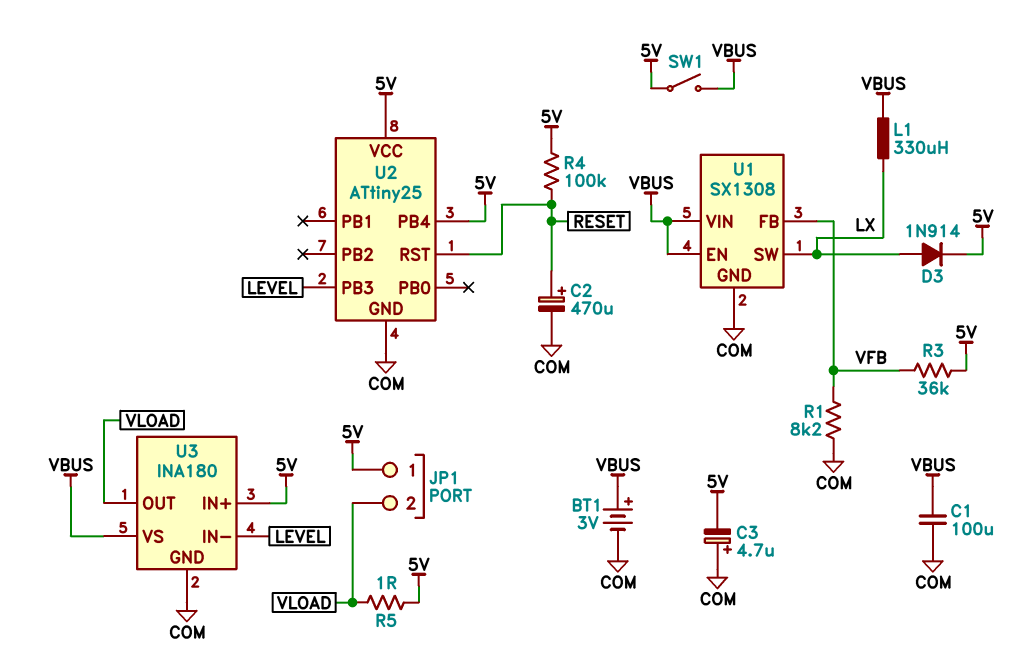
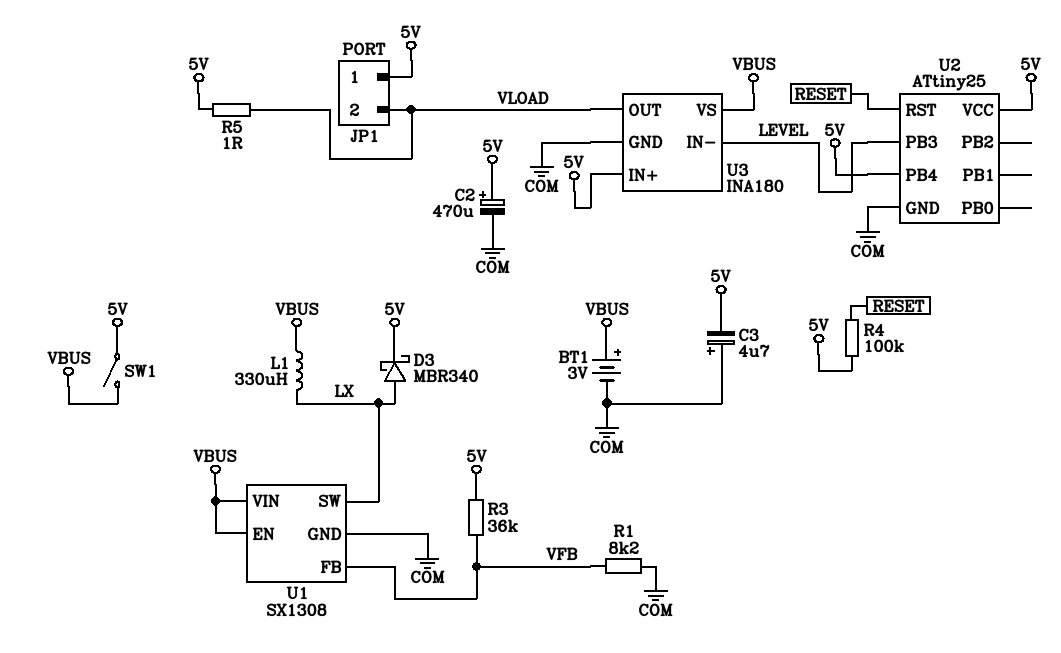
C1: 100uF (COM, VBUS) -> none
C2: 470uF (plus RESET, minus COM) -> 470uF (plus 5V, minus COM)
D3: diode 1N914 (A LX, K 5V) -> schottky MBR340 (A LX, K 5V)

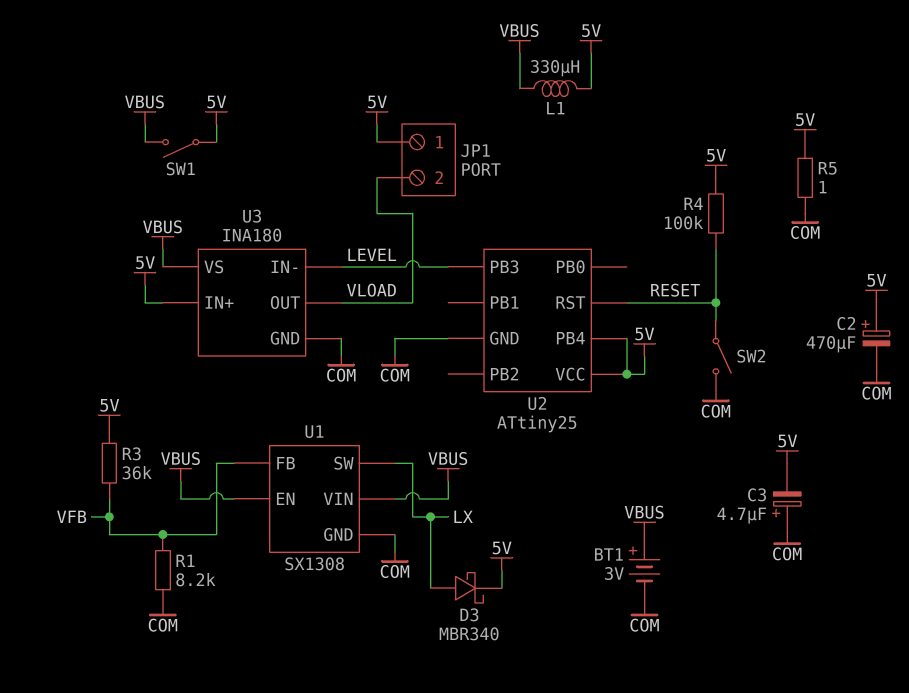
L1: 330uH (LX, VBUS) -> 330uH (5V, VBUS)
R5: 1 (5V, VLOAD) -> 1 (5V, COM)
SW2: none -> switch (COM, RESET)

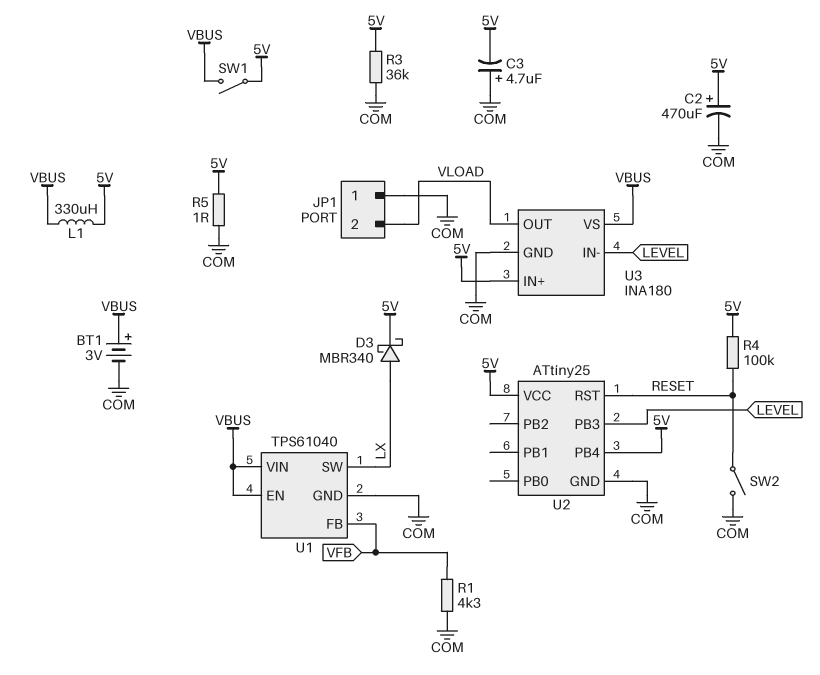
JP1 pin 1: 5V -> COM
R1: 8.2k (COM, VFB) -> 4.3k (COM, VFB)
R3: 36k (5V, VFB) -> 36k (5V, COM)
U1: SX1308 -> TPS61040

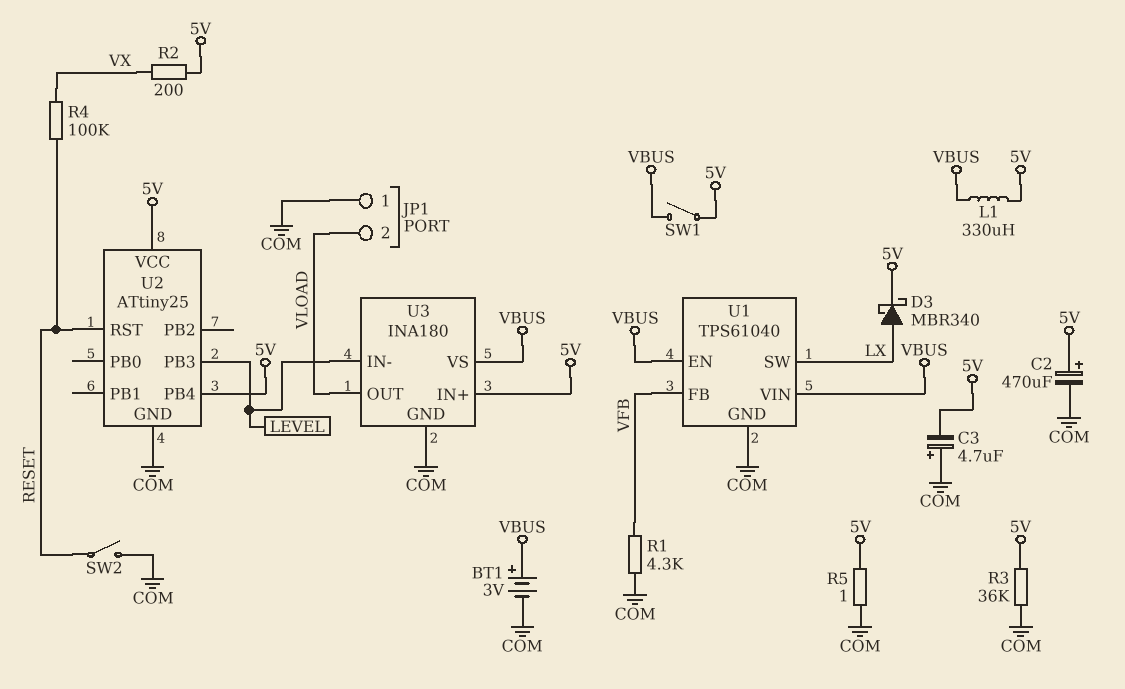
R2: none -> 200 (5V, VX)
R4: 100k (5V, RESET) -> 100k (RESET, VX)

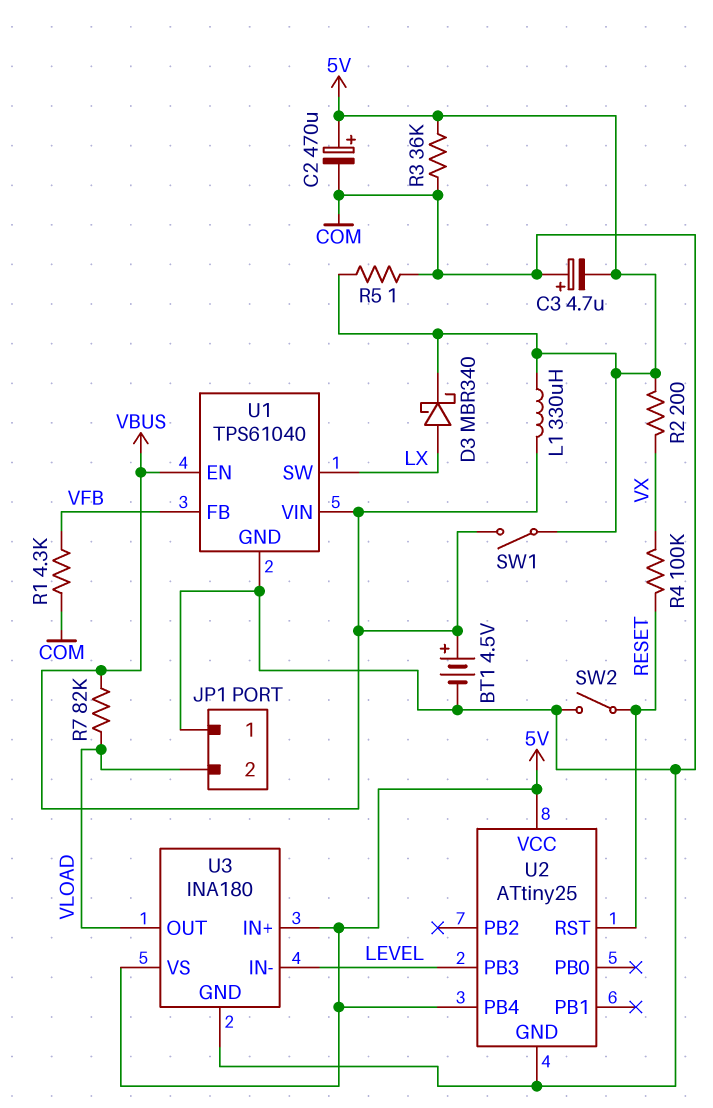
BT1: 3V (plus VBUS, minus COM) -> 4.5V (plus VBUS, minus COM)
R7: none -> 82k (VBUS, VLOAD)
U3 pin VS: VBUS -> 5V

